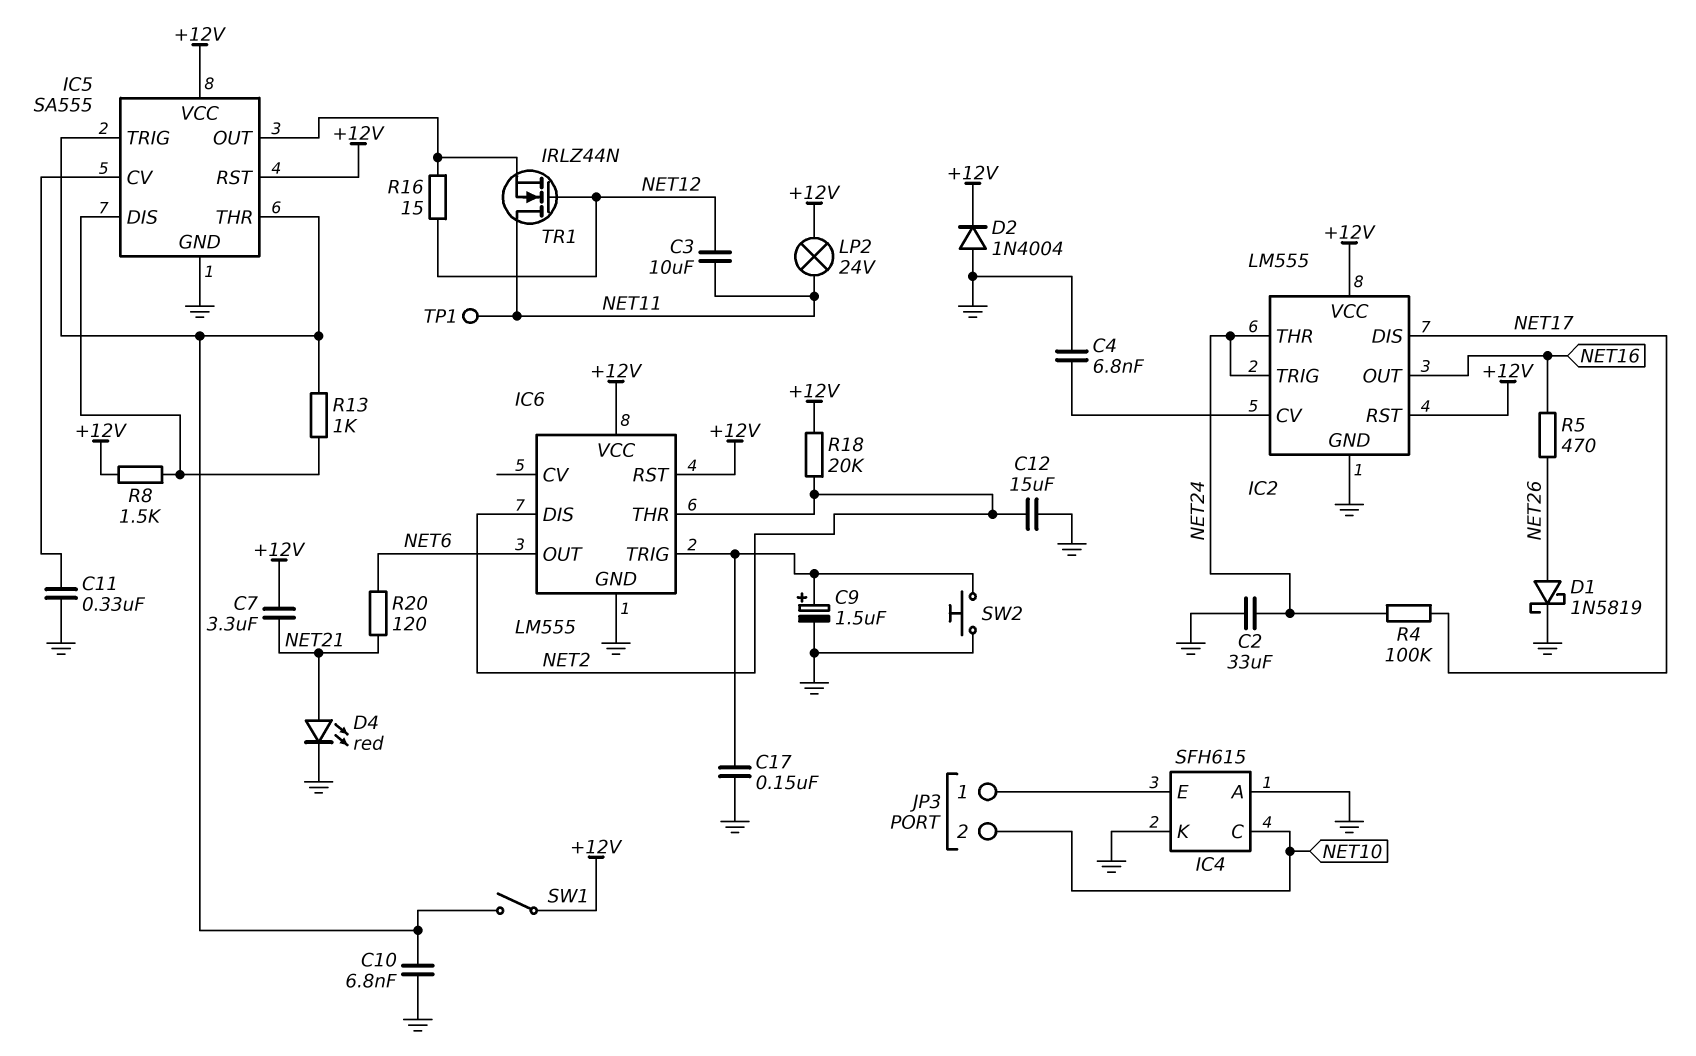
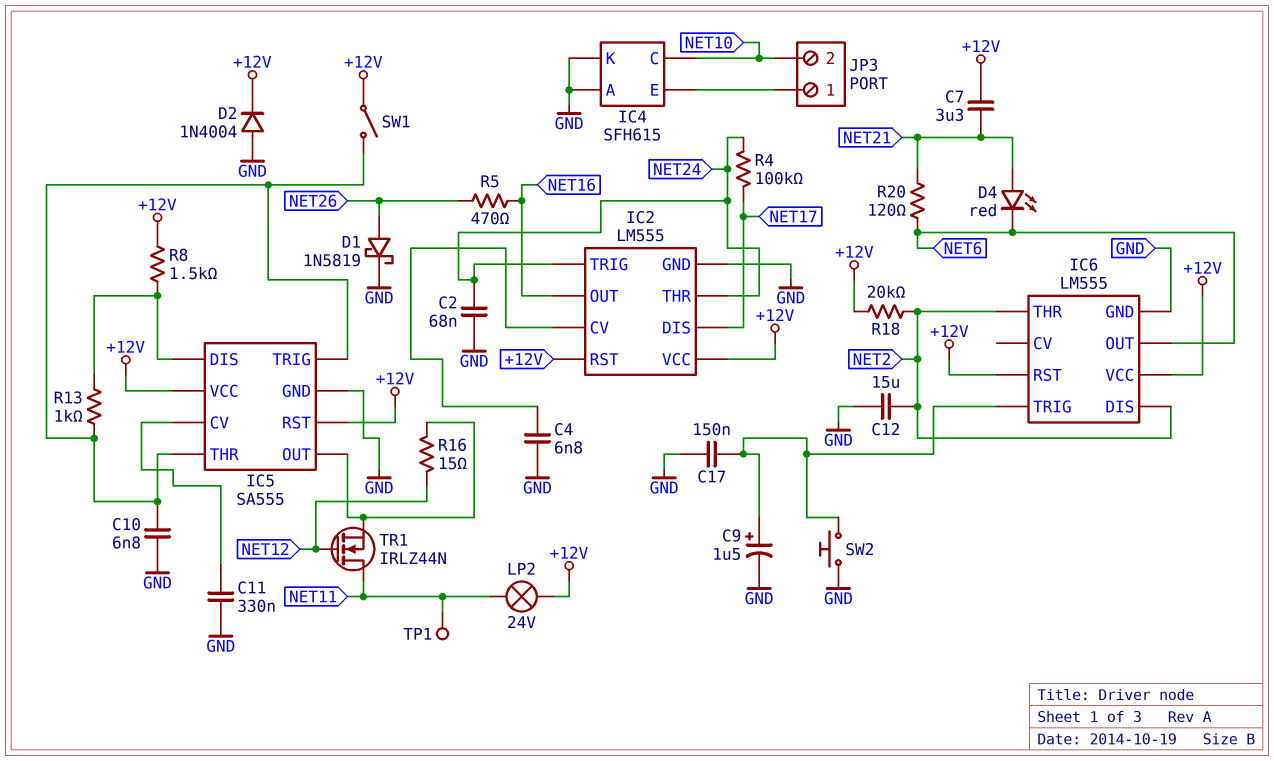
C2: 33uF (GND, NET24) -> 68nF (GND, NET24)
C3: 10uF (NET11, NET12) -> none
D4: LED red (A NET21, K GND) -> LED red (A NET21, K NET6)

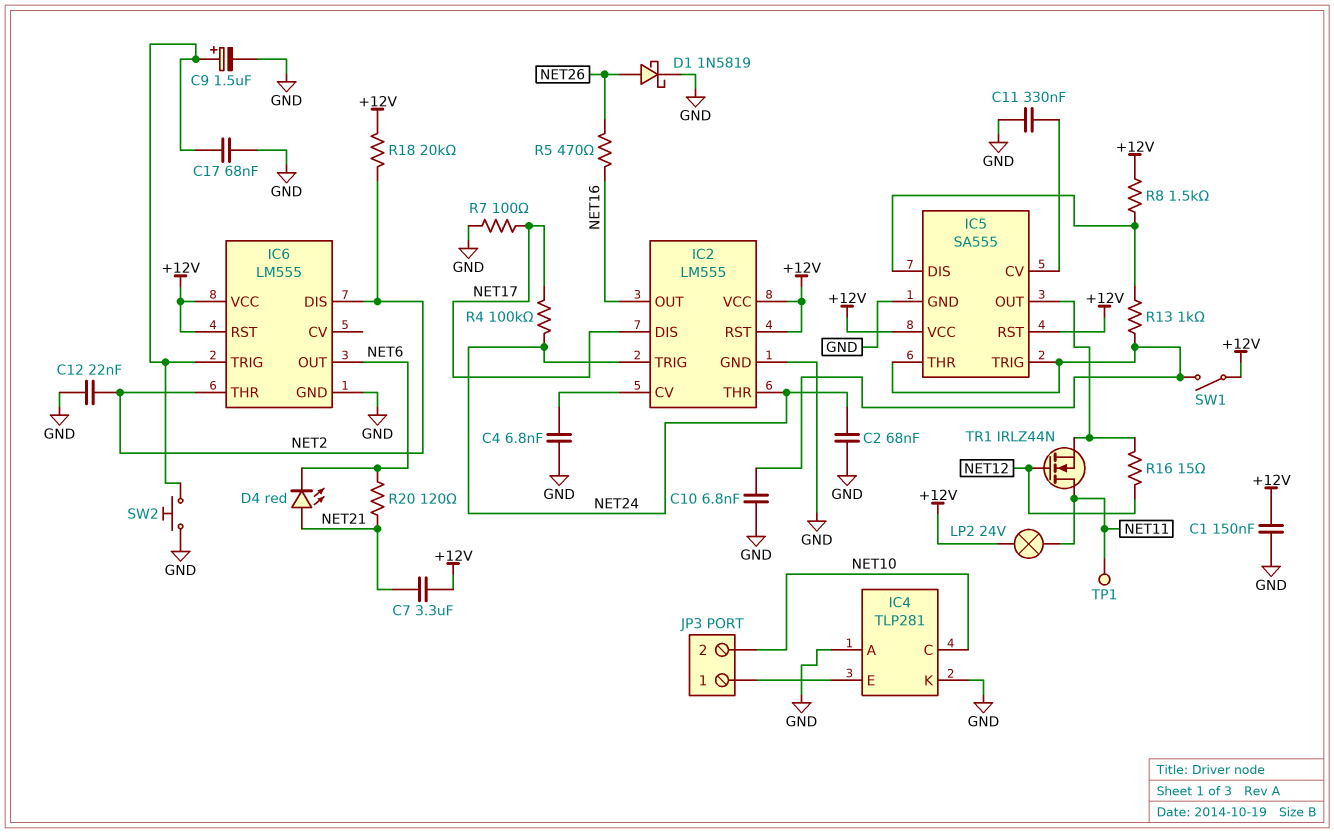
C1: none -> 150nF (+12V, GND)
C12: 15uF (GND, NET2) -> 22nF (GND, NET2)
C17: 150nF (GND, IC6/TRIG) -> 68nF (GND, IC6/TRIG)
D2: diode 1N4004 (A GND, K +12V) -> none
IC4: SFH615 -> TLP281
R7: none -> 100 (GND, NET17)

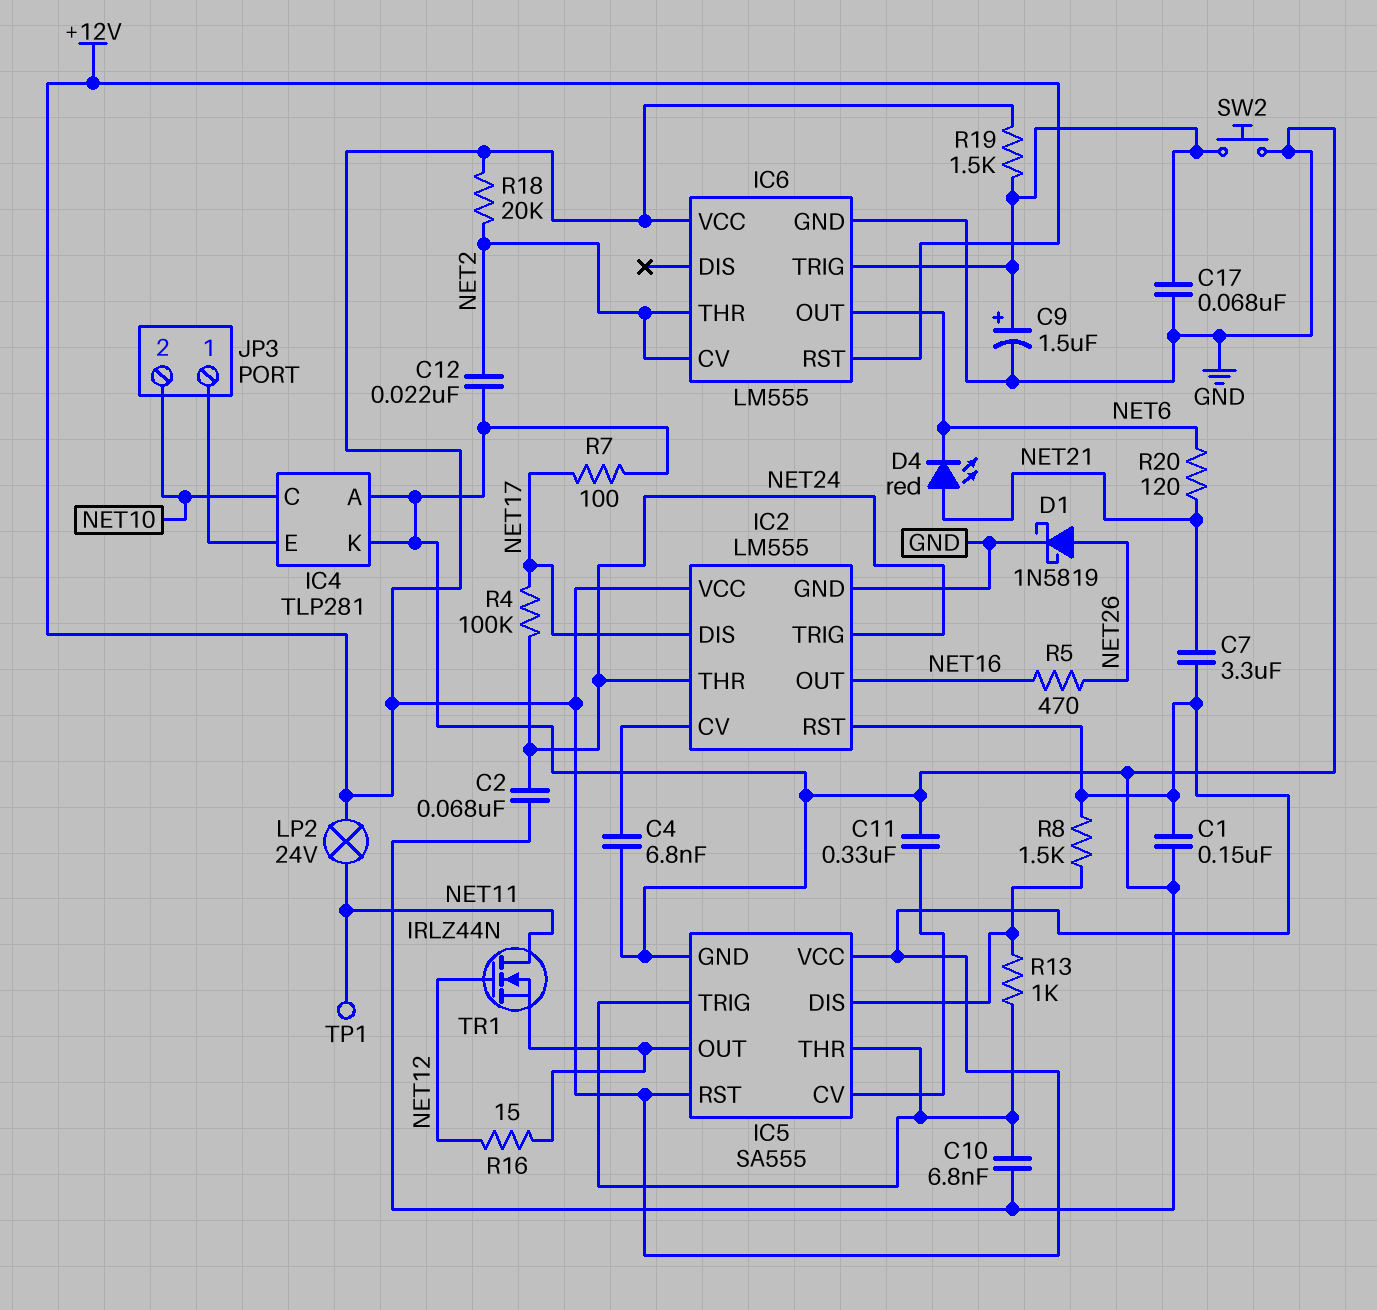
IC6 pin CV: none -> NET2
IC6 pin DIS: NET2 -> none
R19: none -> 1.5k (+12V, IC6/TRIG)
SW1: switch (+12V, IC5/THR) -> none

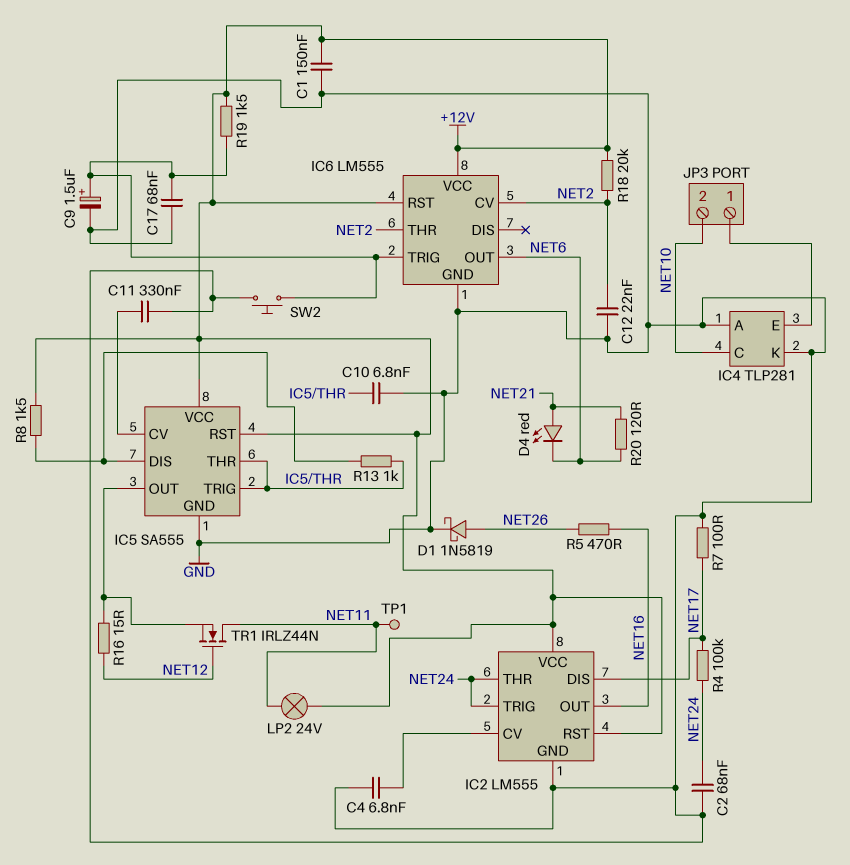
C7: 3.3uF (+12V, NET21) -> none

